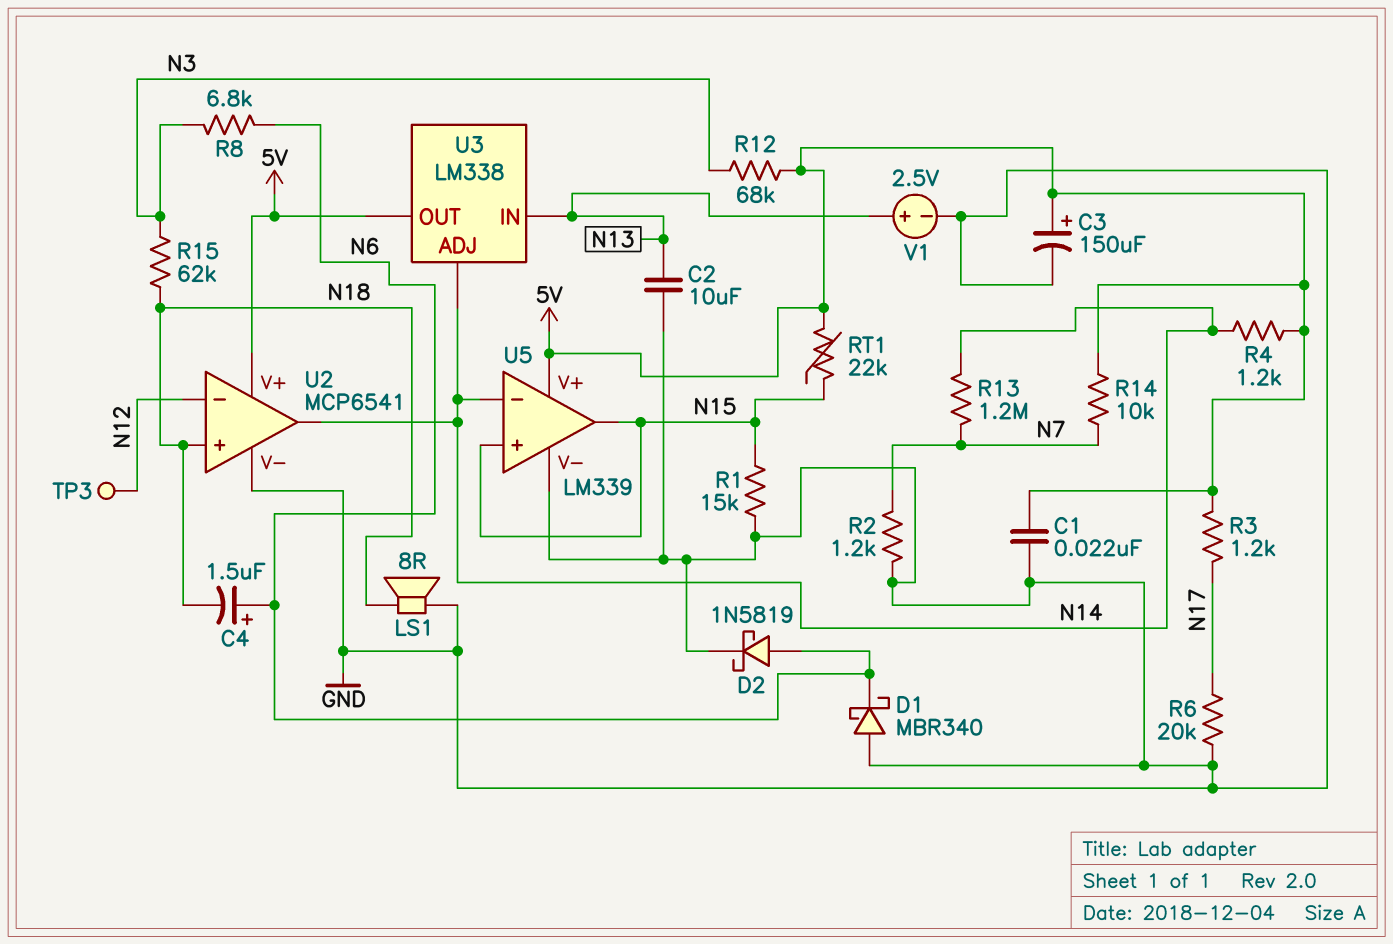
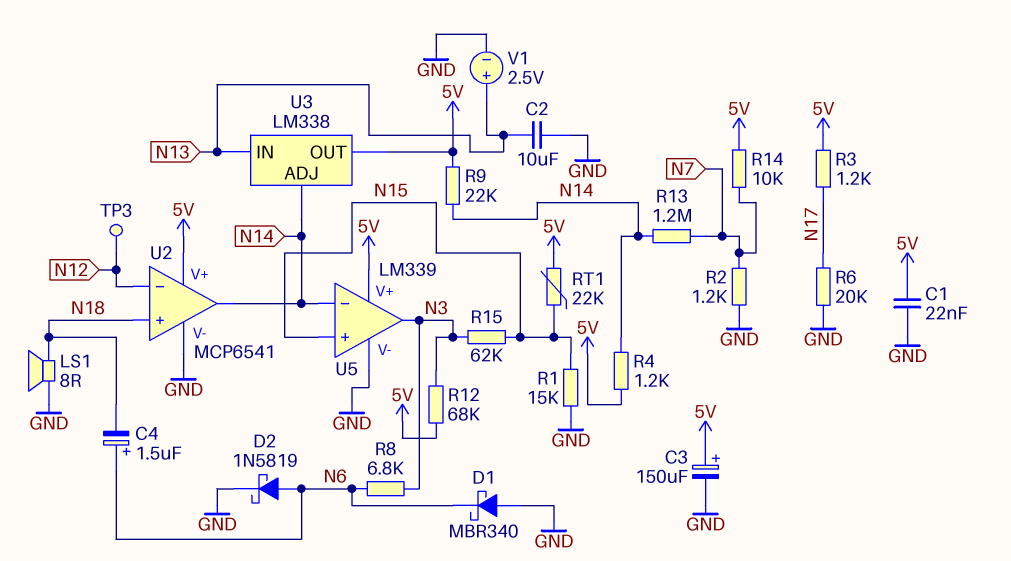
R9: none -> 22k (5V, N14)
R15: 62k (N3, N18) -> 62k (N3, N15)
U5 pin out: N15 -> N3

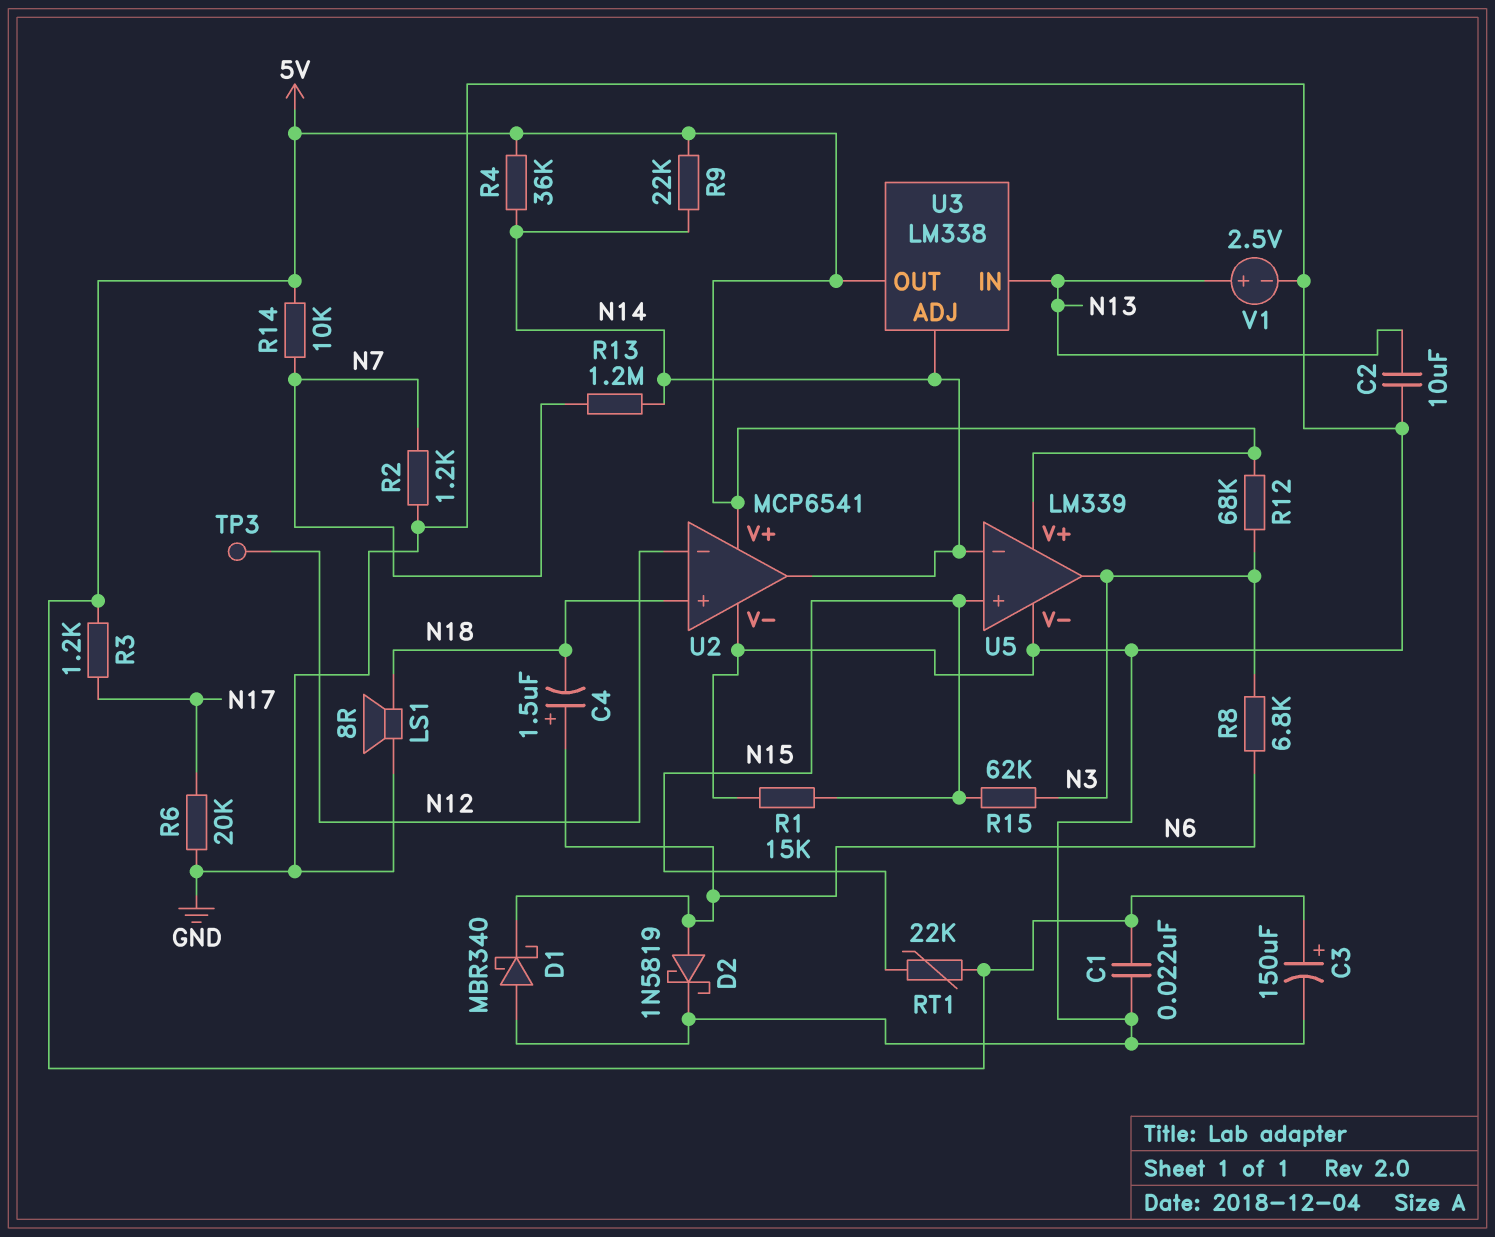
R4: 1.2k (5V, N14) -> 36k (5V, N14)

